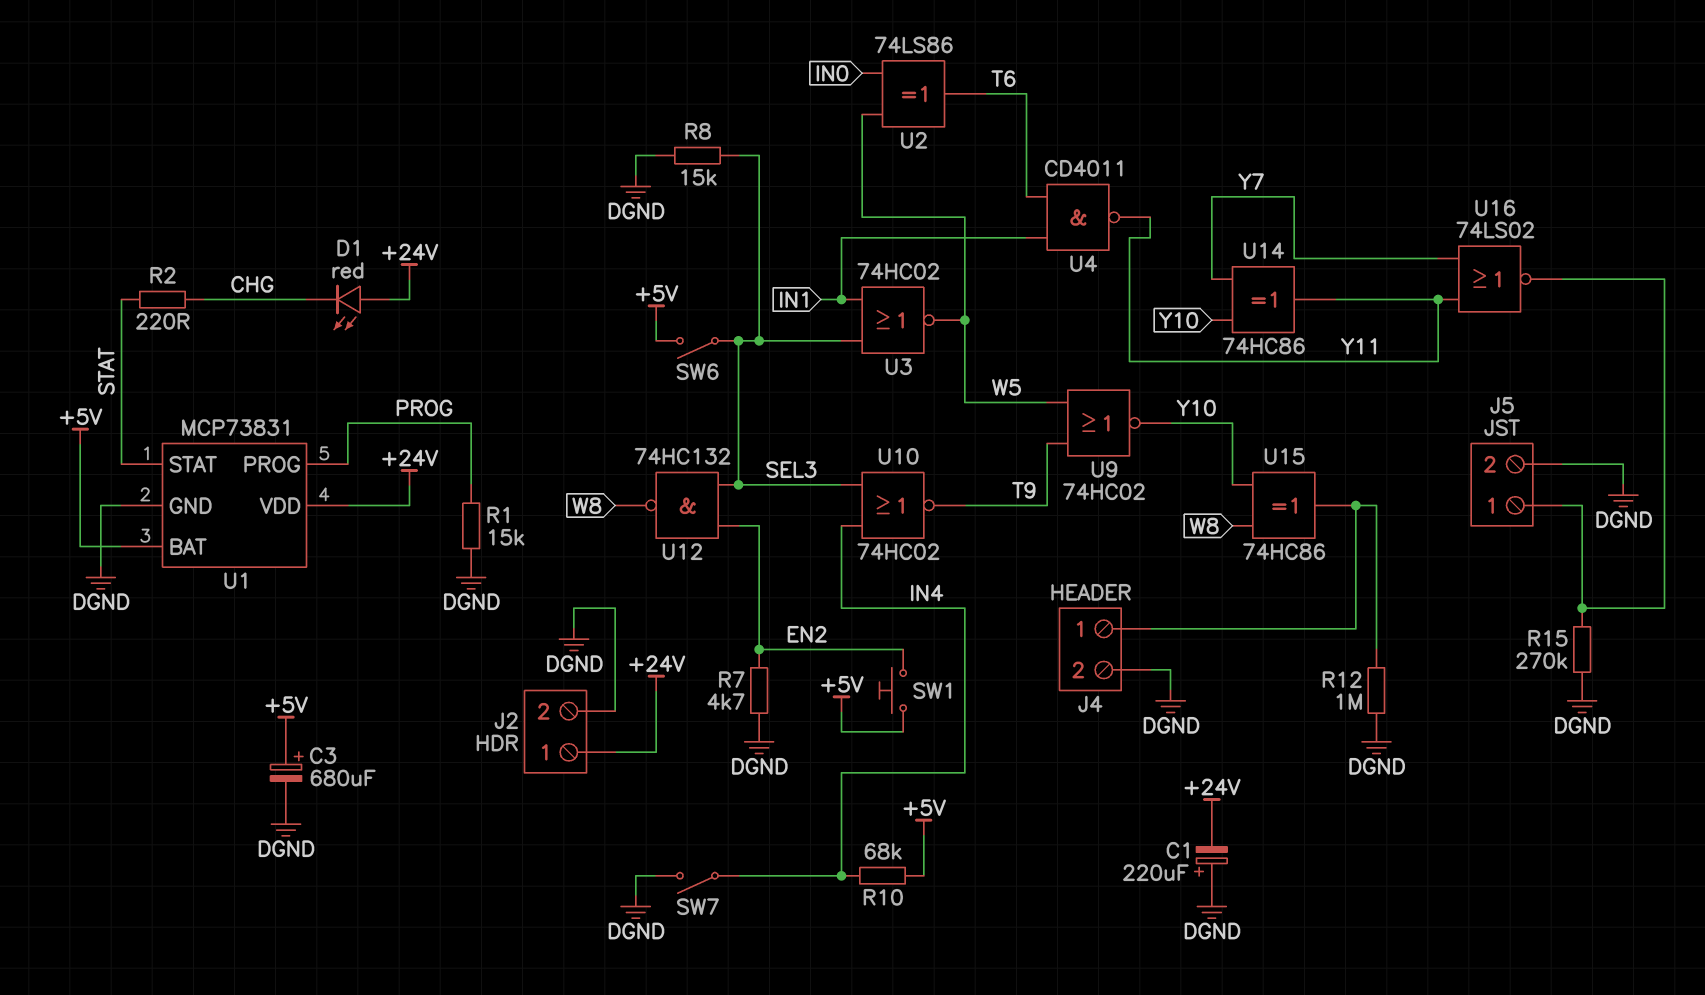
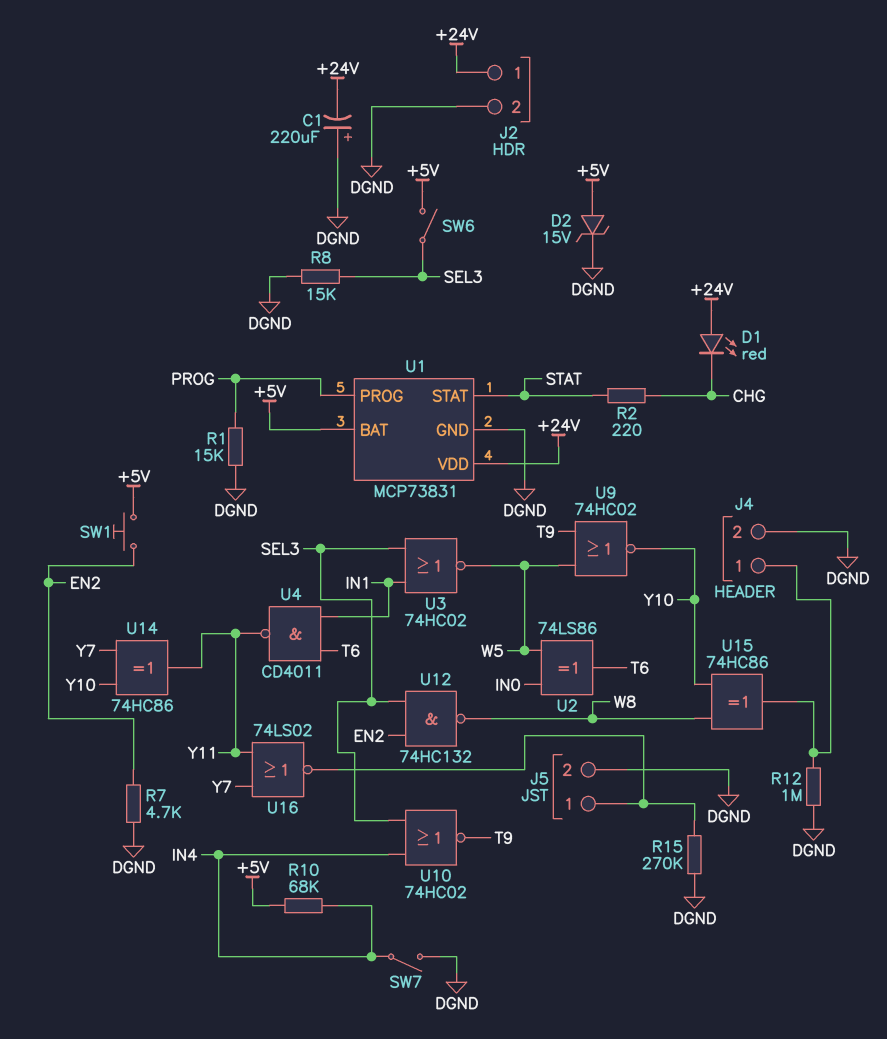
C3: 680uF (plus +5V, minus DGND) -> none
D2: none -> zener 15V (A +5V, K DGND)

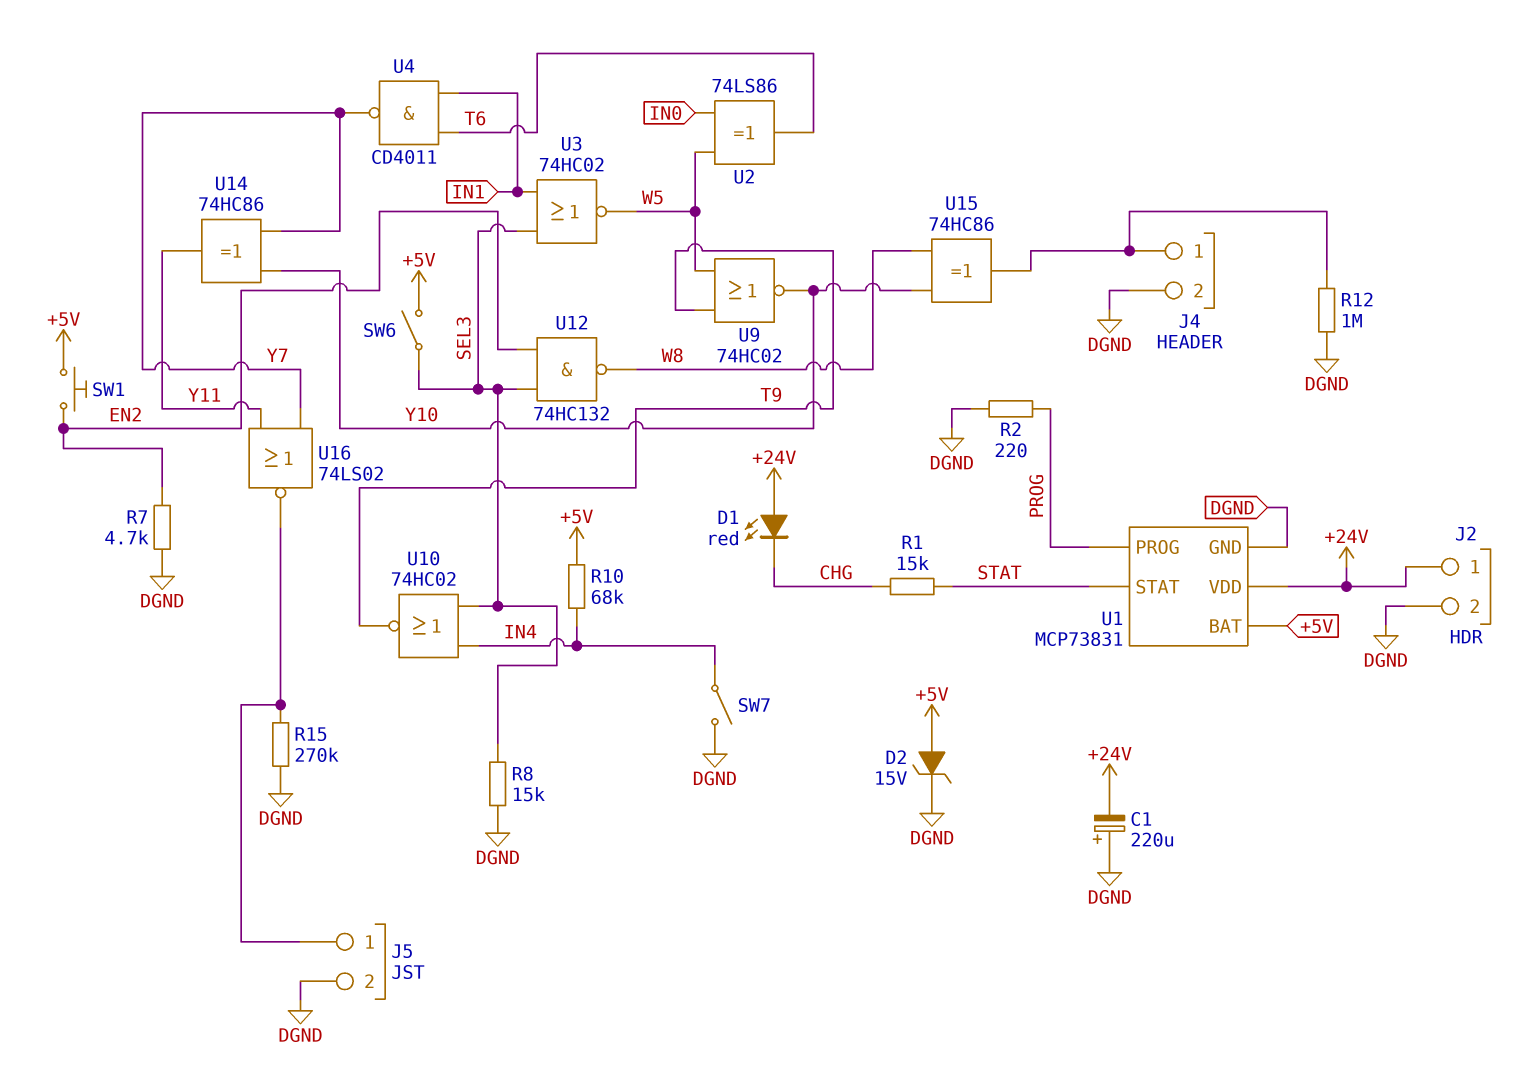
R1: 15k (DGND, PROG) -> 15k (CHG, STAT)
R2: 220 (CHG, STAT) -> 220 (DGND, PROG)
U4: NAND CD4011 (in IN1, in T6, out Y11) -> NAND CD4011 (in IN1, in T6, out Y7)

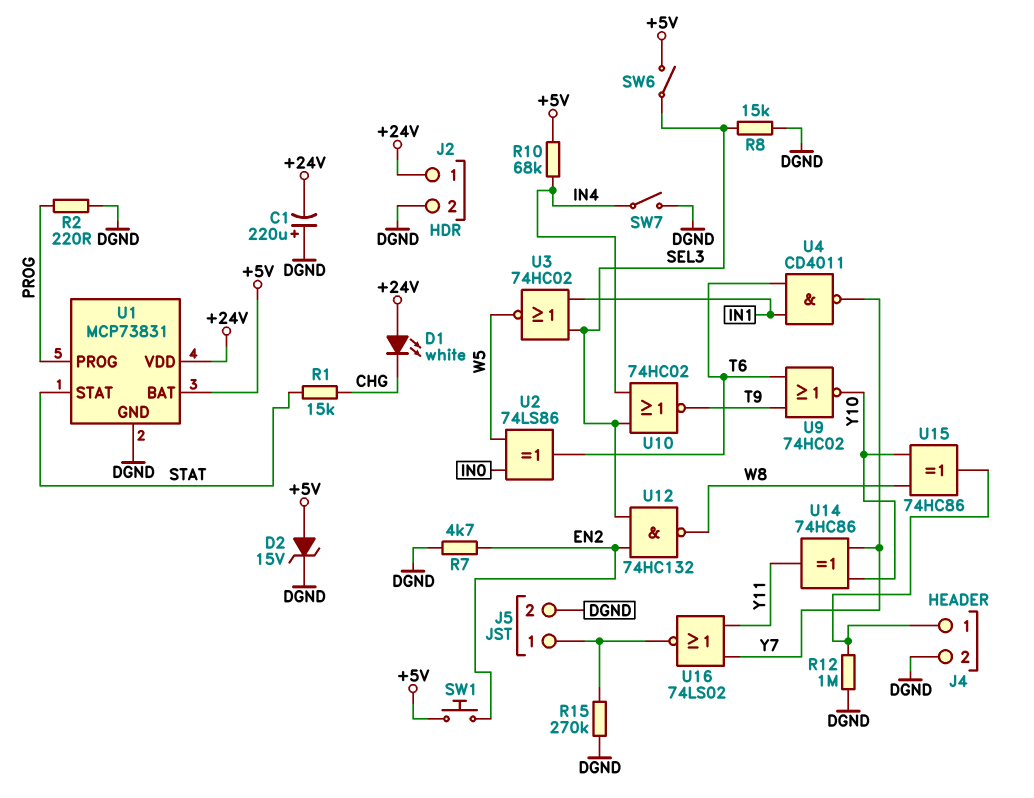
D1: LED red (A +24V, K CHG) -> LED white (A +24V, K CHG)
U9: NOR 74HC02 (in T9, in W5, out Y10) -> NOR 74HC02 (in T6, in T9, out Y10)

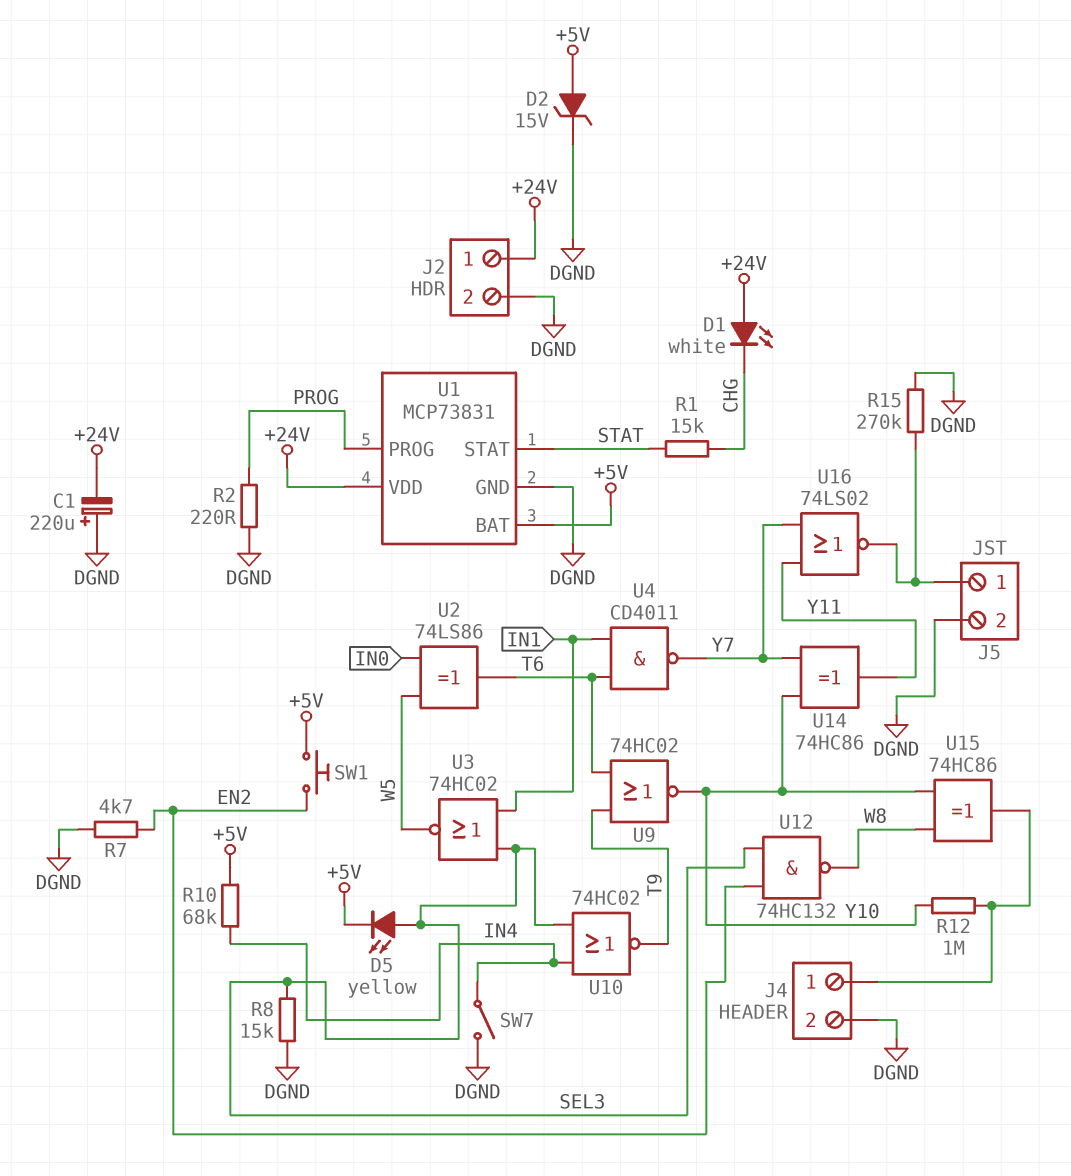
D5: none -> LED yellow (A SEL3, K +5V)
R12: 1M (DGND, J4/1) -> 1M (J4/1, Y10)
SW6: switch (+5V, SEL3) -> none

